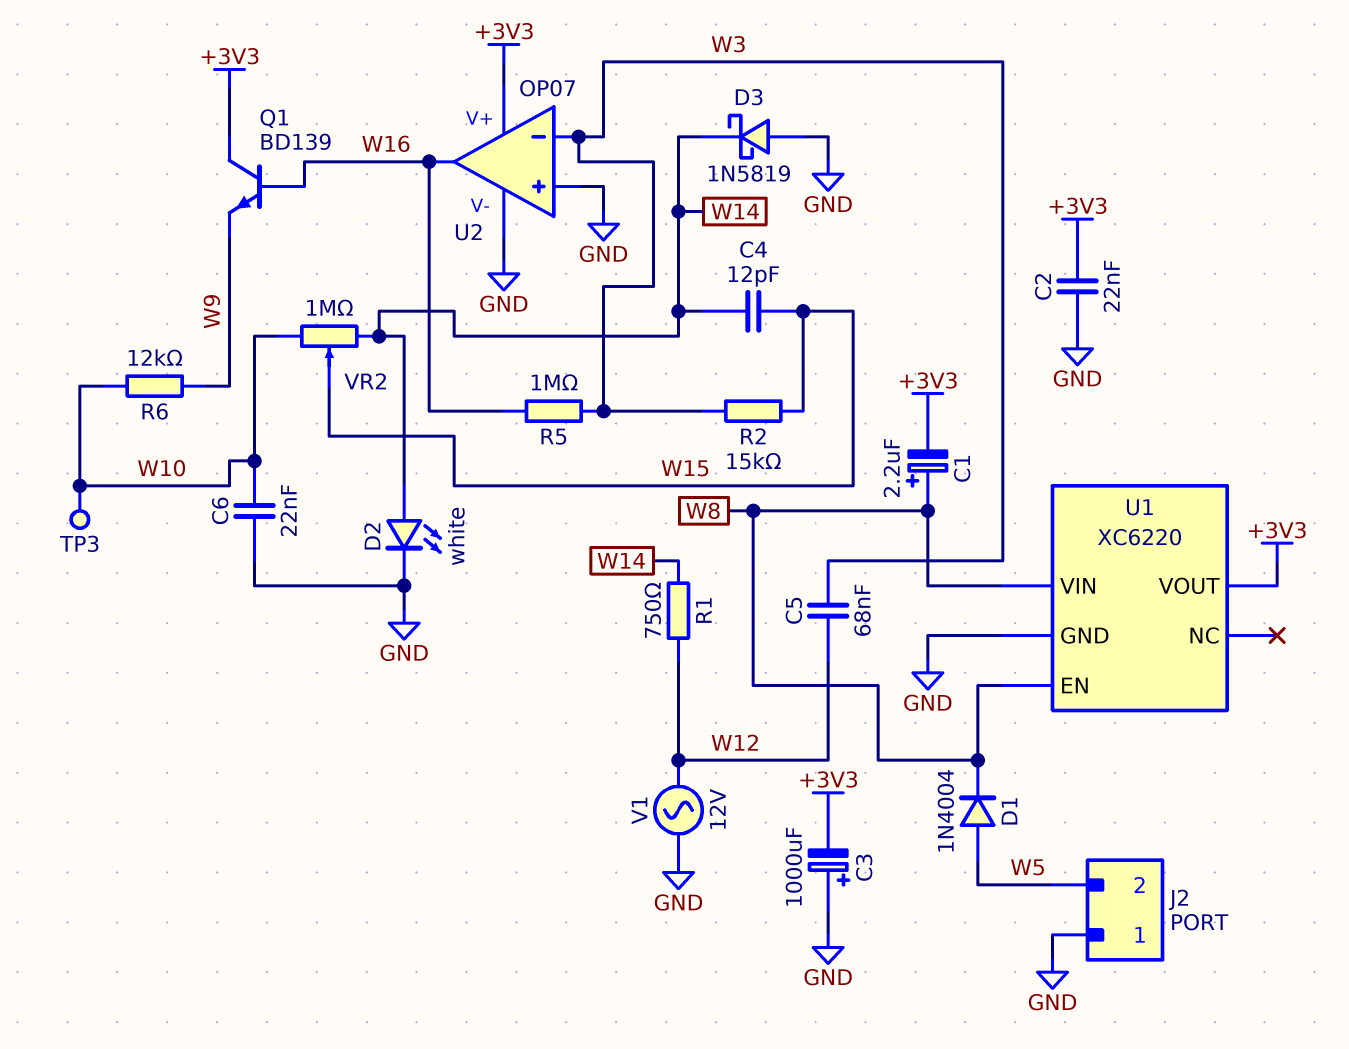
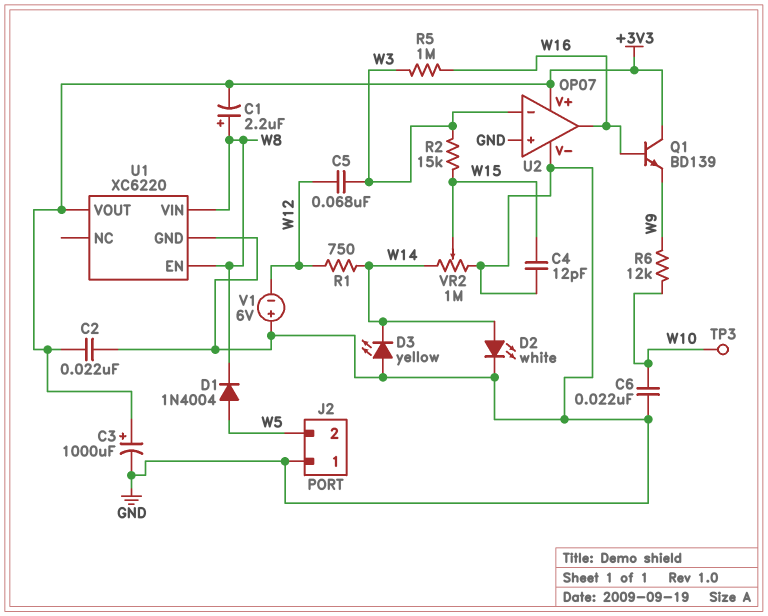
C3: 1000uF (plus GND, minus +3V3) -> 1000uF (plus +3V3, minus GND)
C4: 12pF (W14, W15) -> 12pF (GND, W15)
D3: schottky 1N5819 (A GND, K W14) -> LED yellow (A GND, K W14)
V1: AC 12V (GND, W12) -> 6V (plus GND, minus W12)
VR2: 1M (W10, W14, wiper W15) -> 1M (GND, W14, wiper W15)

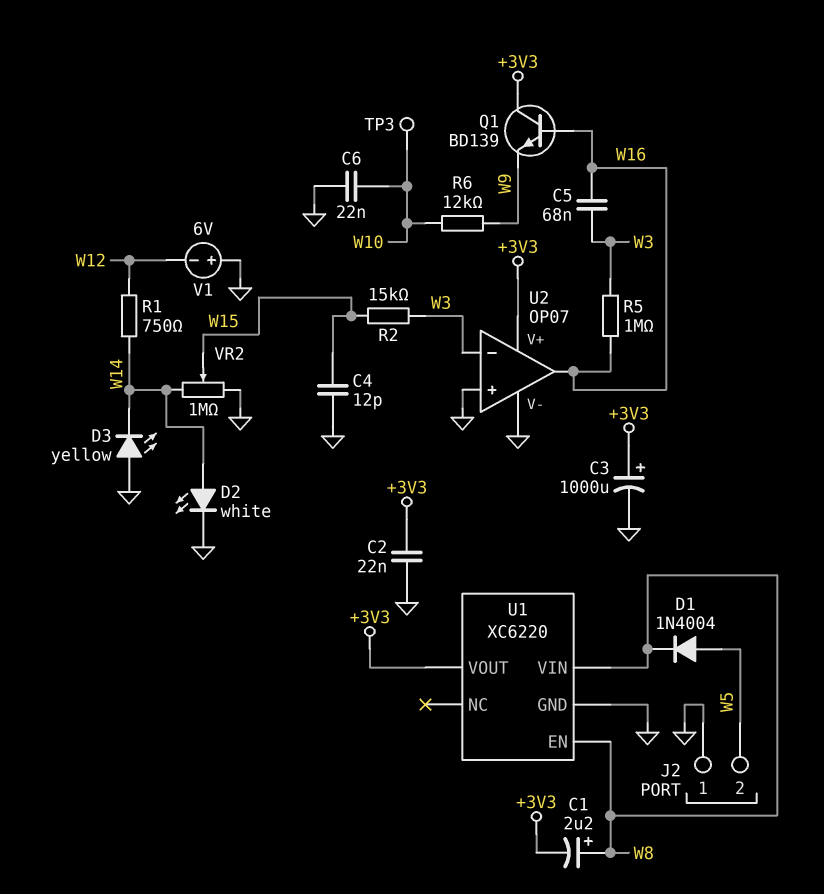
C5: 68nF (W3, W12) -> 68nF (W3, W16)

